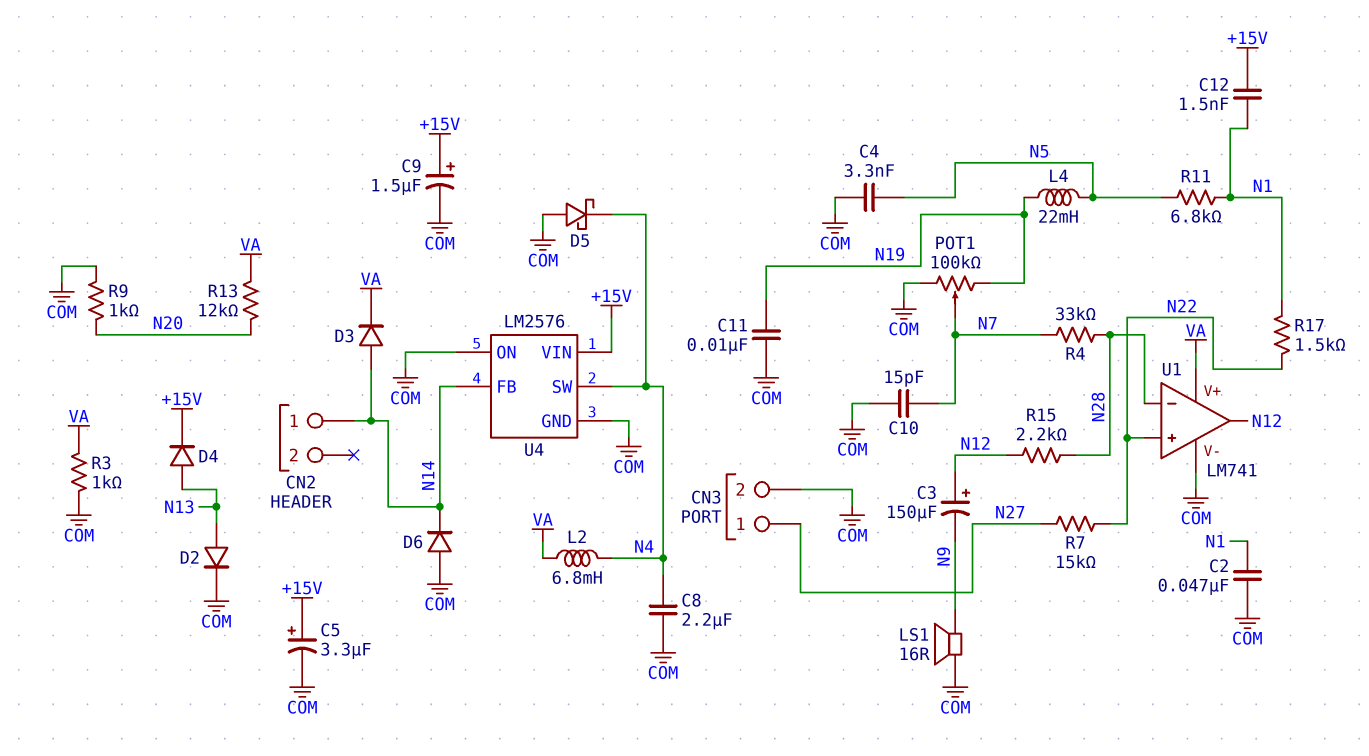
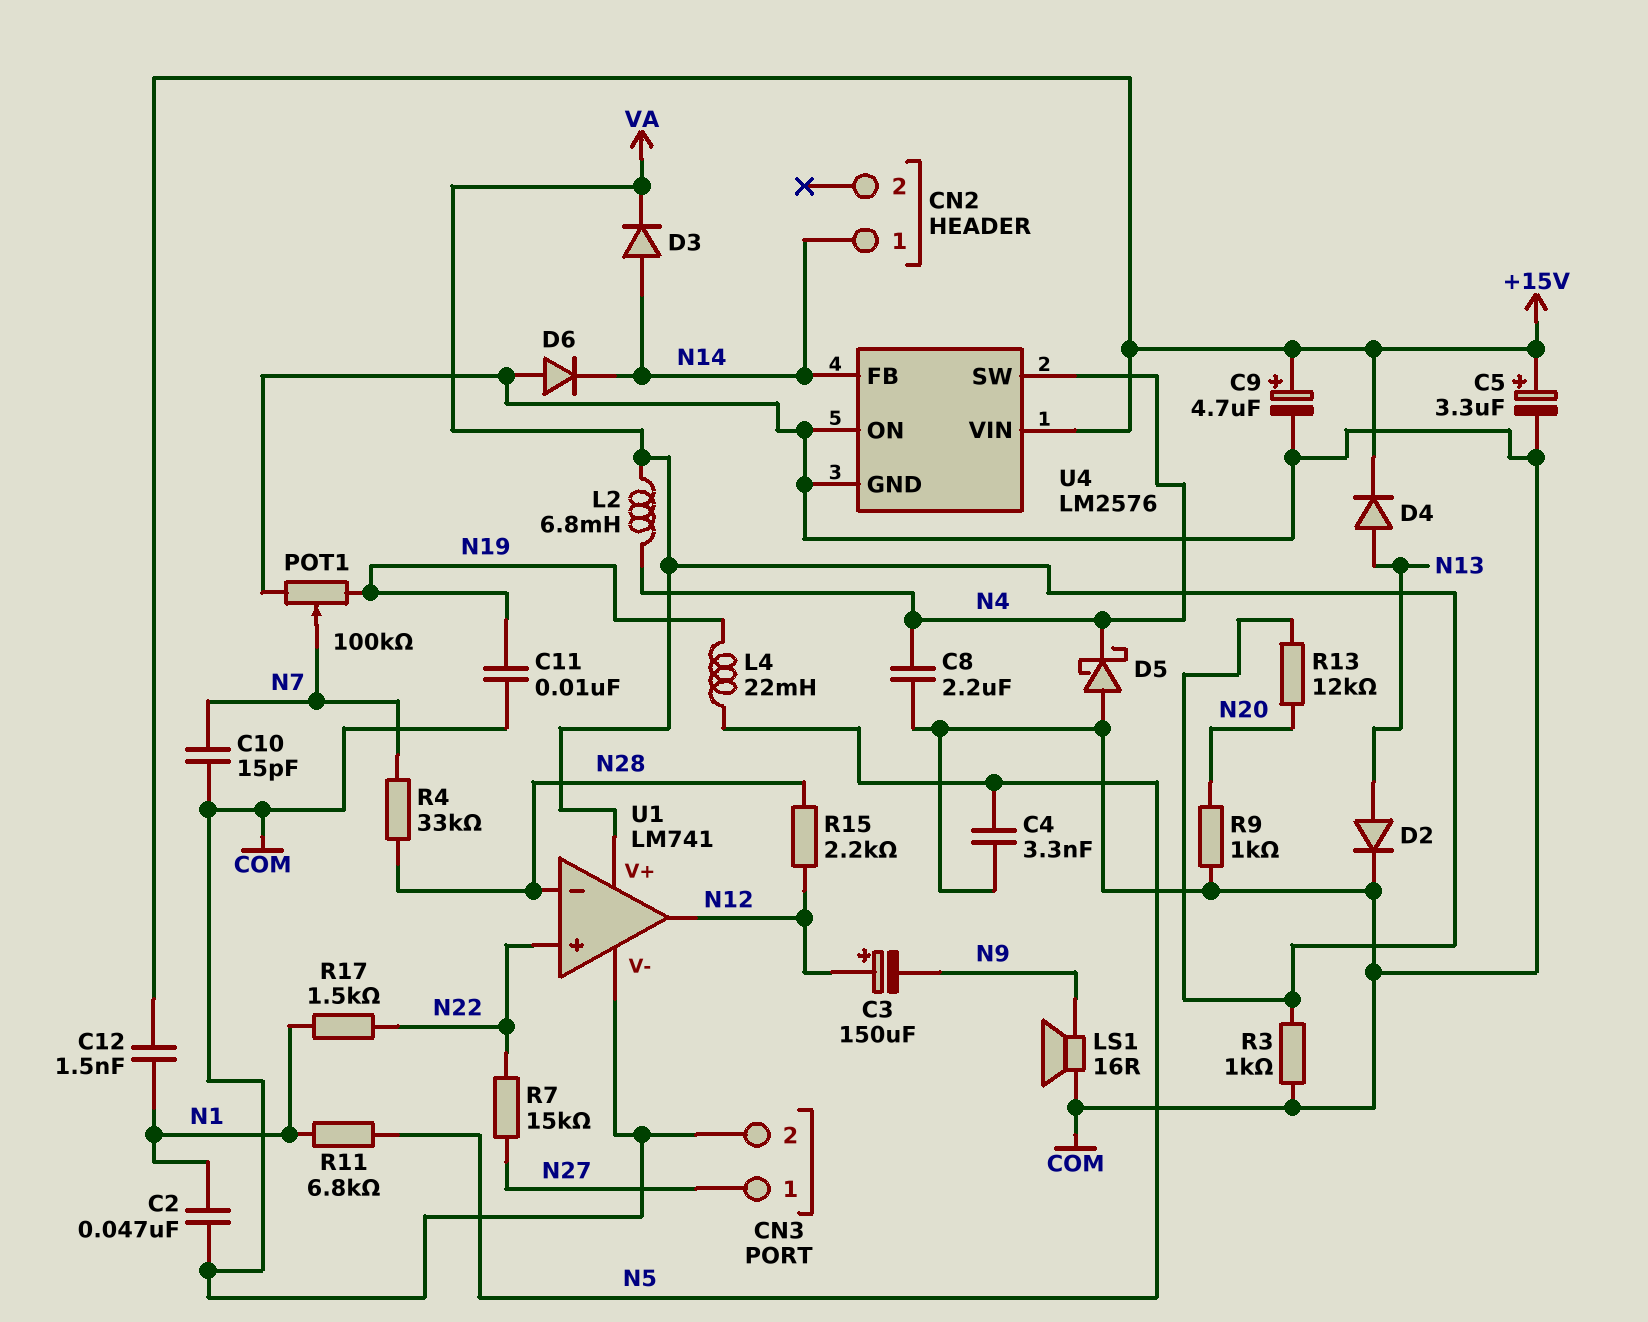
C9: 1.5uF (plus +15V, minus COM) -> 4.7uF (plus +15V, minus COM)

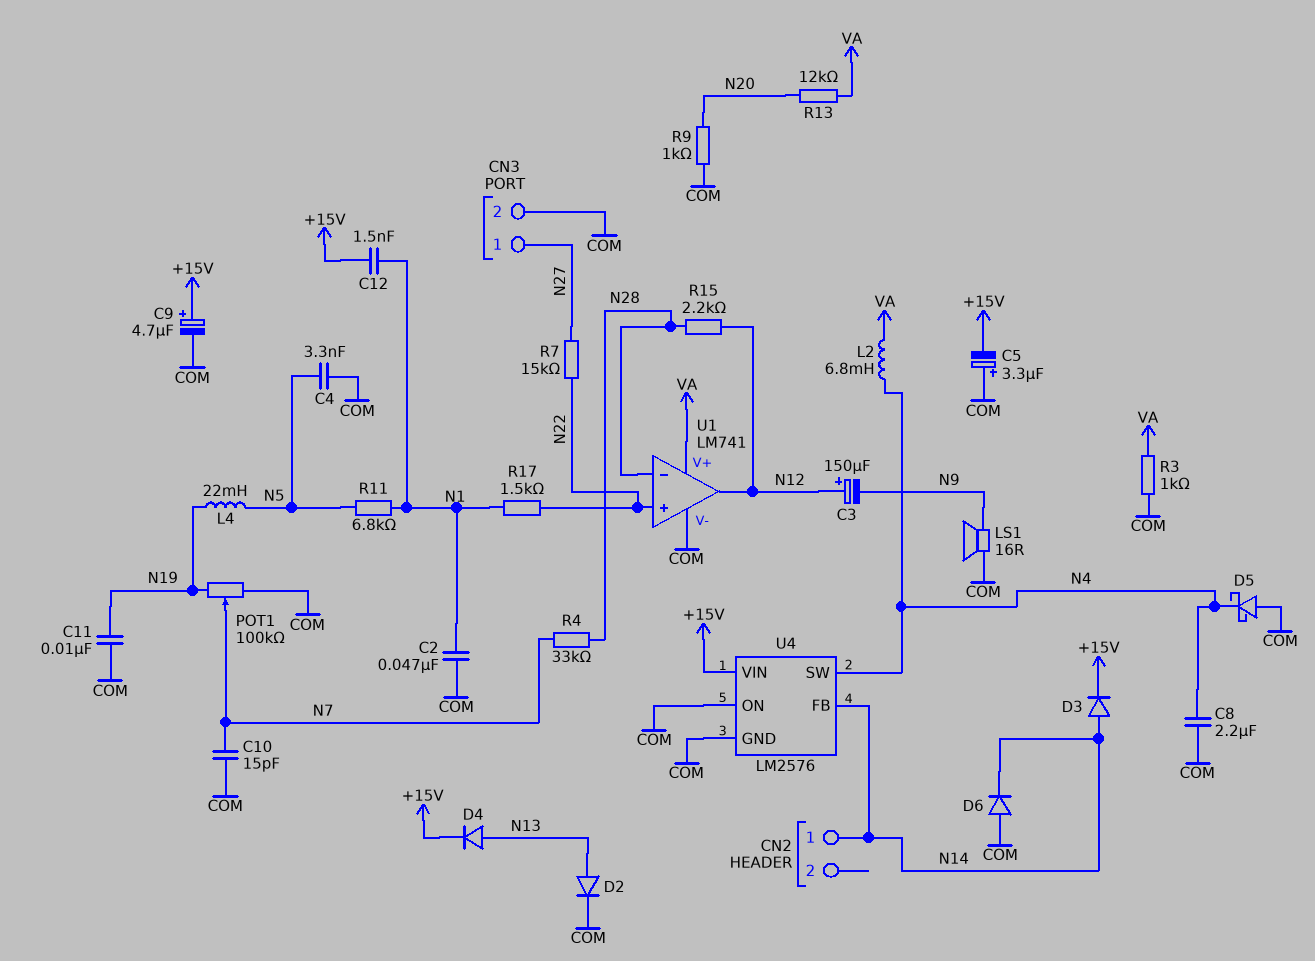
C5: 3.3uF (plus +15V, minus COM) -> 3.3uF (plus COM, minus +15V)
D3: diode (A N14, K VA) -> diode (A N14, K +15V)

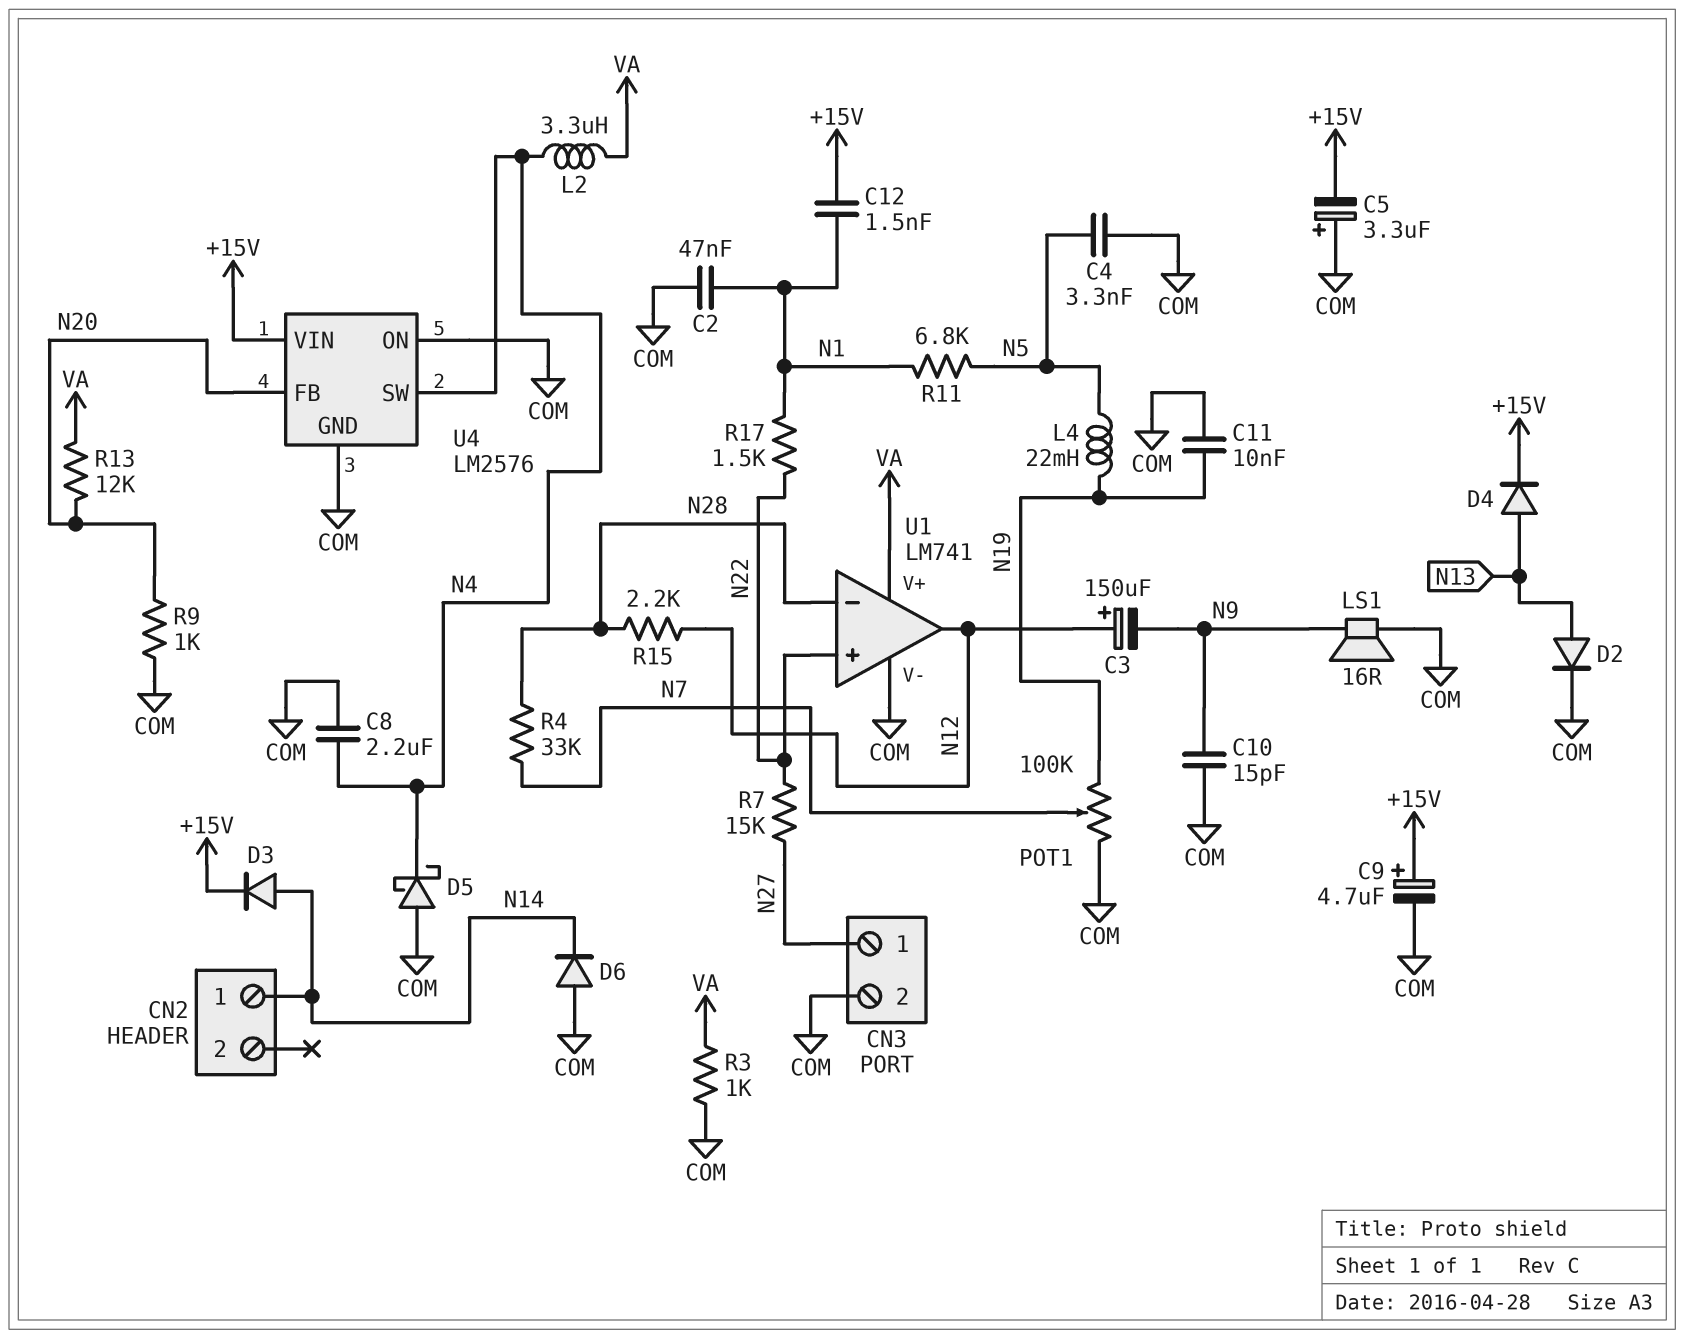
C10: 15pF (COM, N7) -> 15pF (COM, N9)
L2: 6.8mH (N4, VA) -> 3.3uH (N4, VA)
U4 pin FB: N14 -> N20

